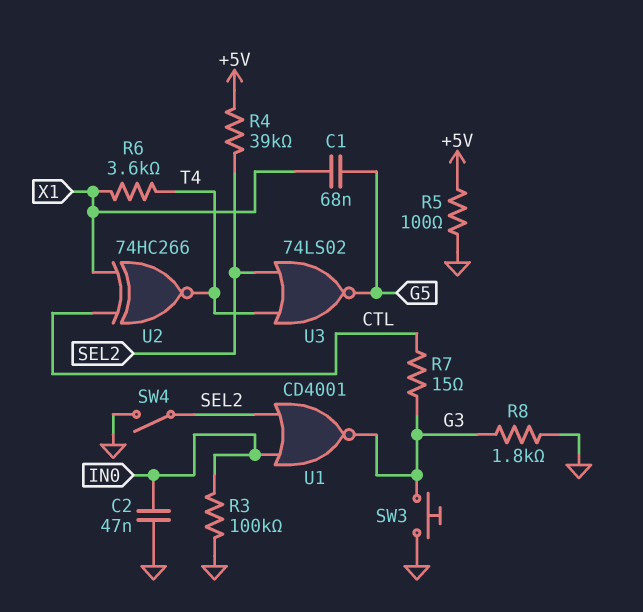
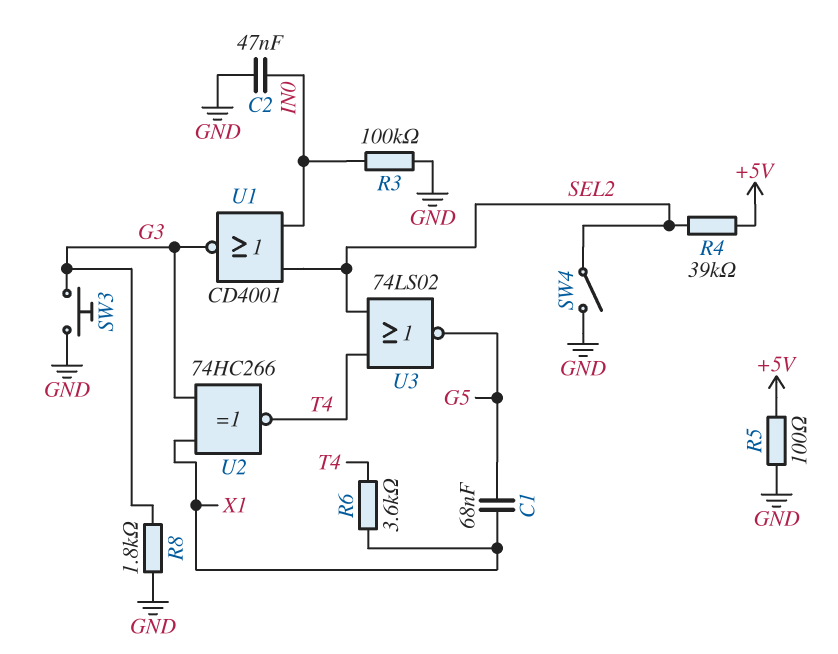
R7: 15 (CTL, G3) -> none
U2: XNOR 74HC266 (in CTL, in X1, out T4) -> XNOR 74HC266 (in G3, in X1, out T4)

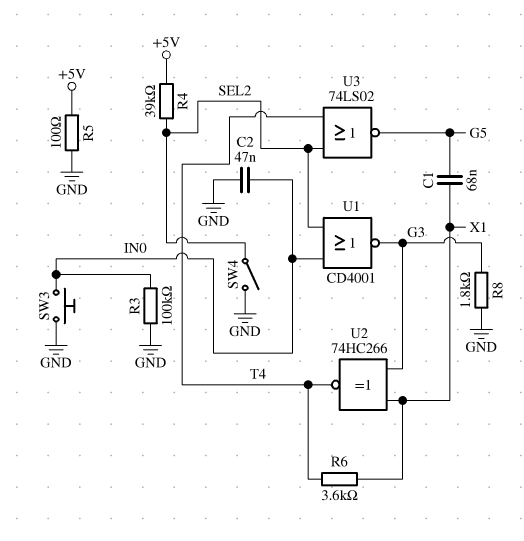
SW3: button (G3, GND) -> button (GND, IN0)

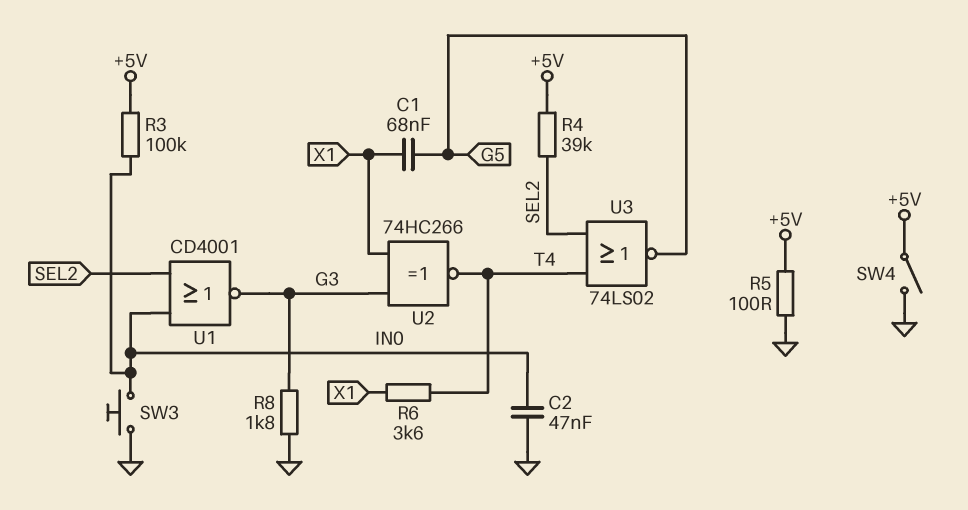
R3: 100k (GND, IN0) -> 100k (+5V, IN0)
SW4: switch (GND, SEL2) -> switch (+5V, GND)

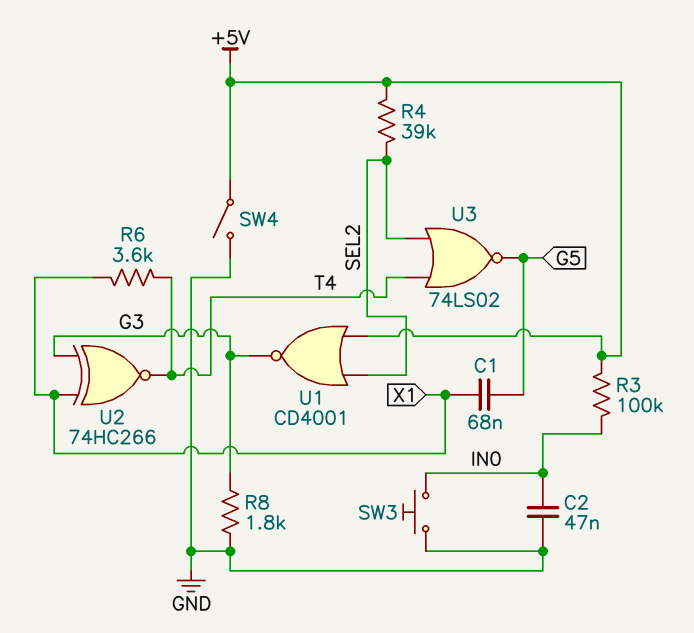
R5: 100 (+5V, GND) -> none
U1: NOR CD4001 (in IN0, in SEL2, out G3) -> NOR CD4001 (in +5V, in SEL2, out G3)

